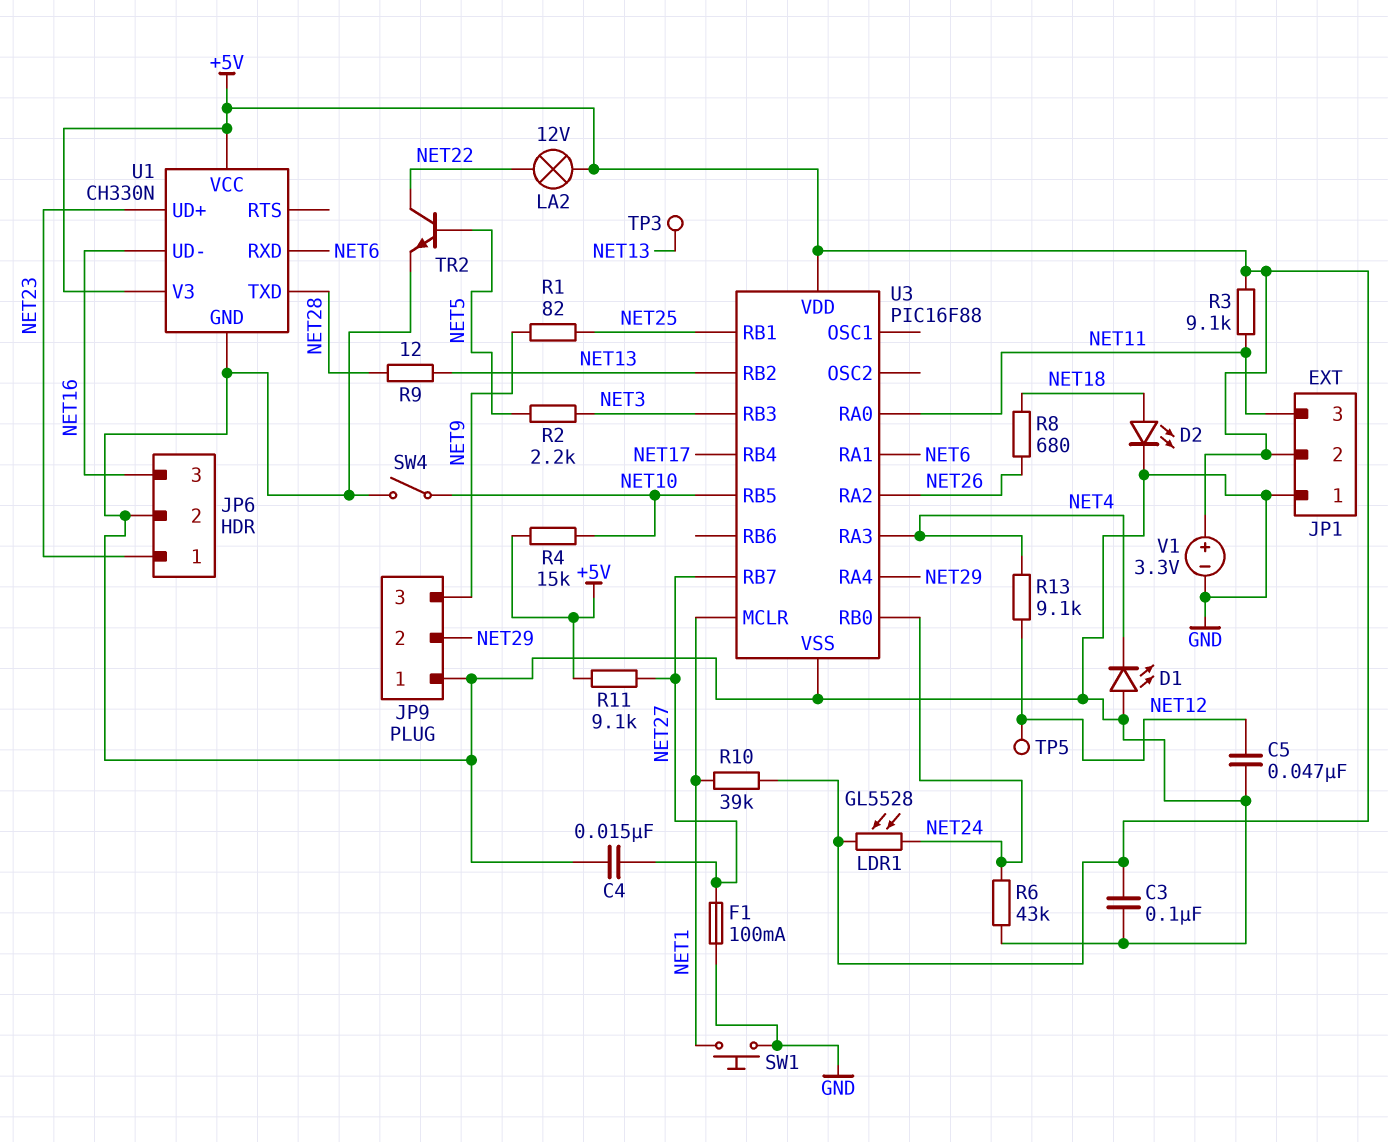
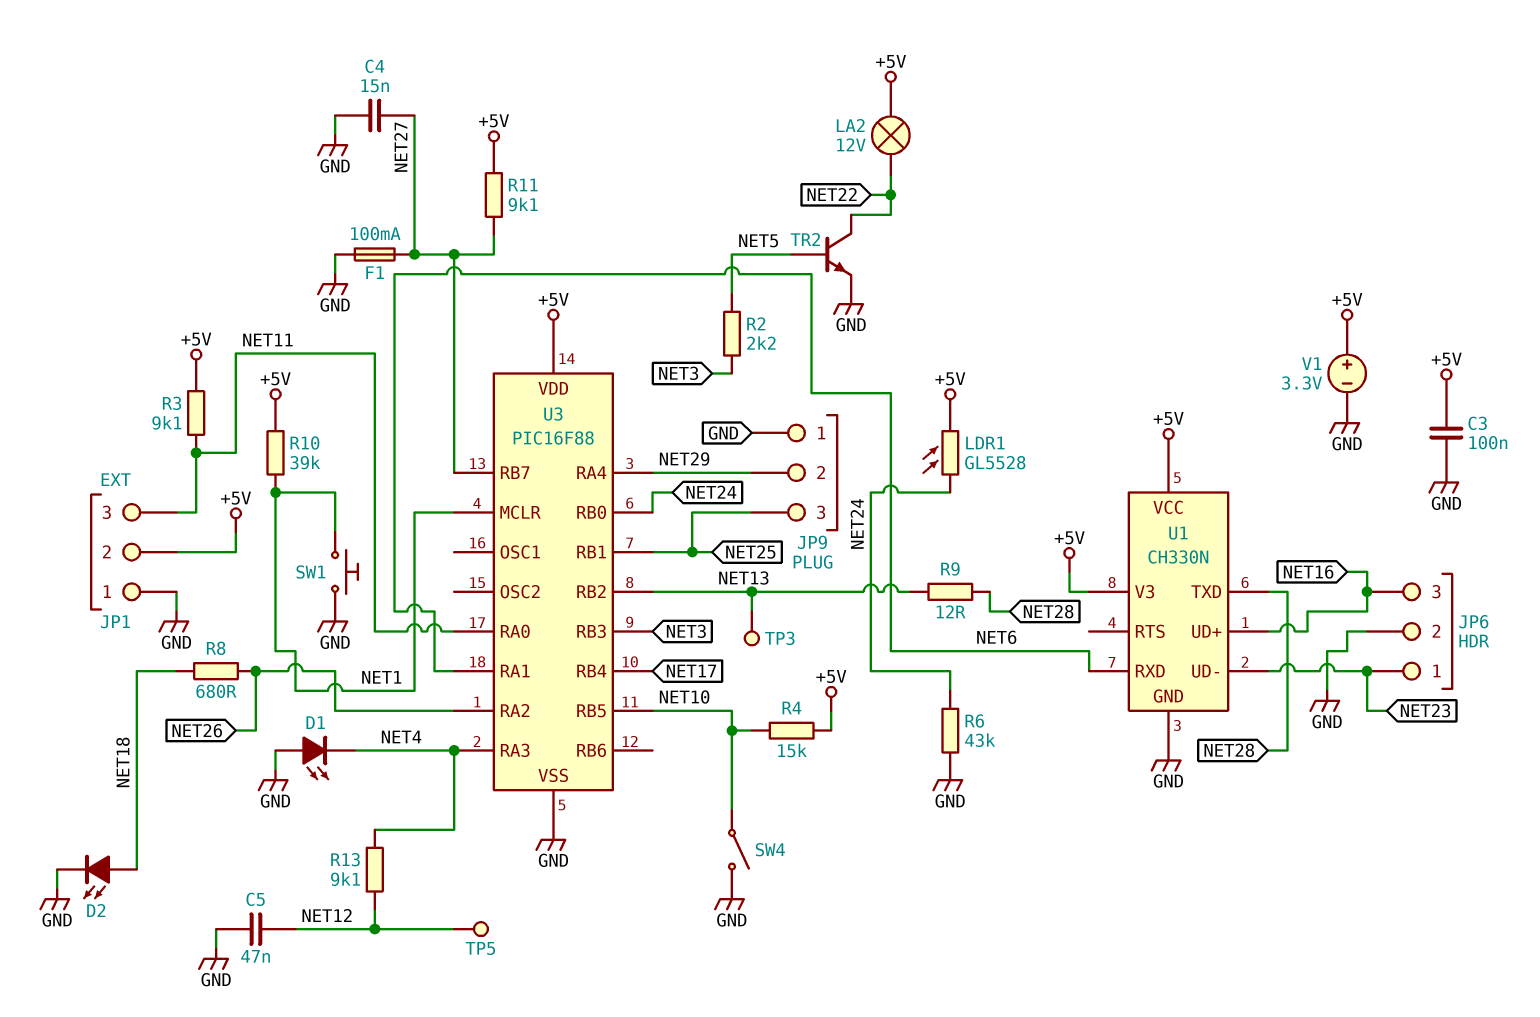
JP9 pin 3: NET9 -> NET25
R1: 82 (NET9, NET25) -> none
U1 pin UD+: NET23 -> NET16
U1 pin UD-: NET16 -> NET23

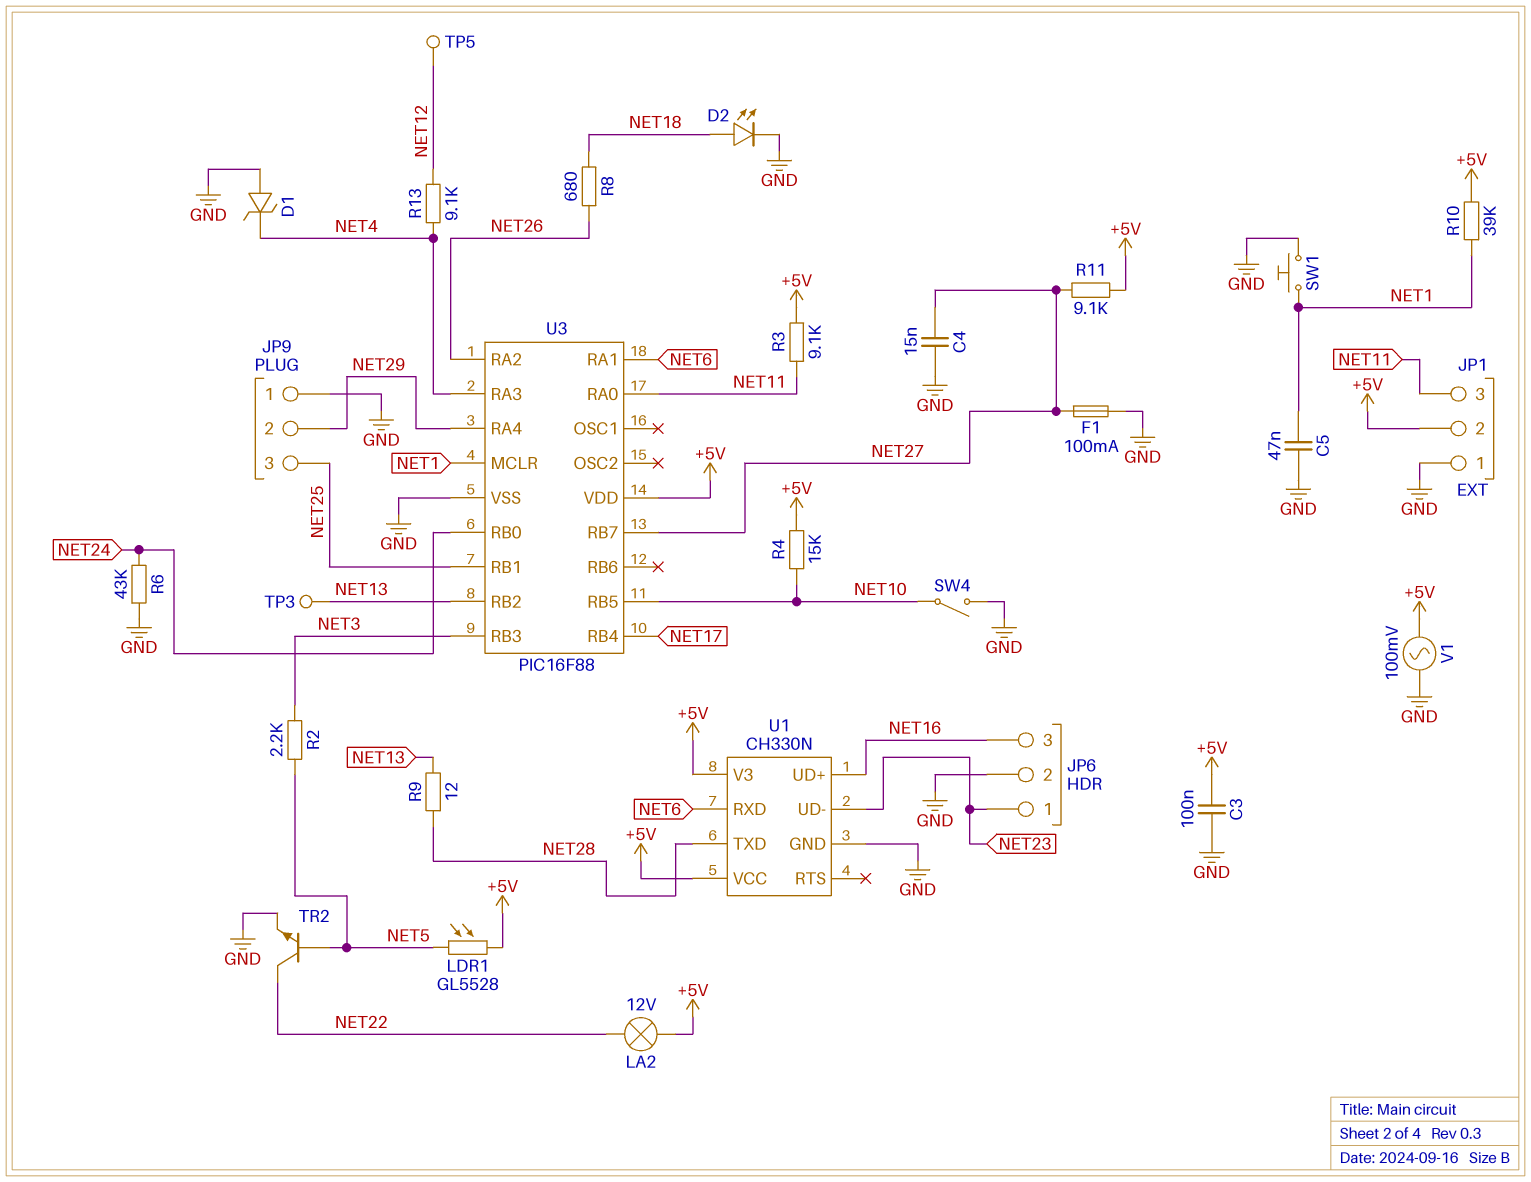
C5: 47nF (GND, NET12) -> 47nF (GND, NET1)
D1: LED (A GND, K NET4) -> zener (A GND, K NET4)
LDR1: GL5528 (+5V, NET24) -> GL5528 (+5V, NET5)
V1: 3.3V (plus +5V, minus GND) -> AC 100mV (+5V, GND)

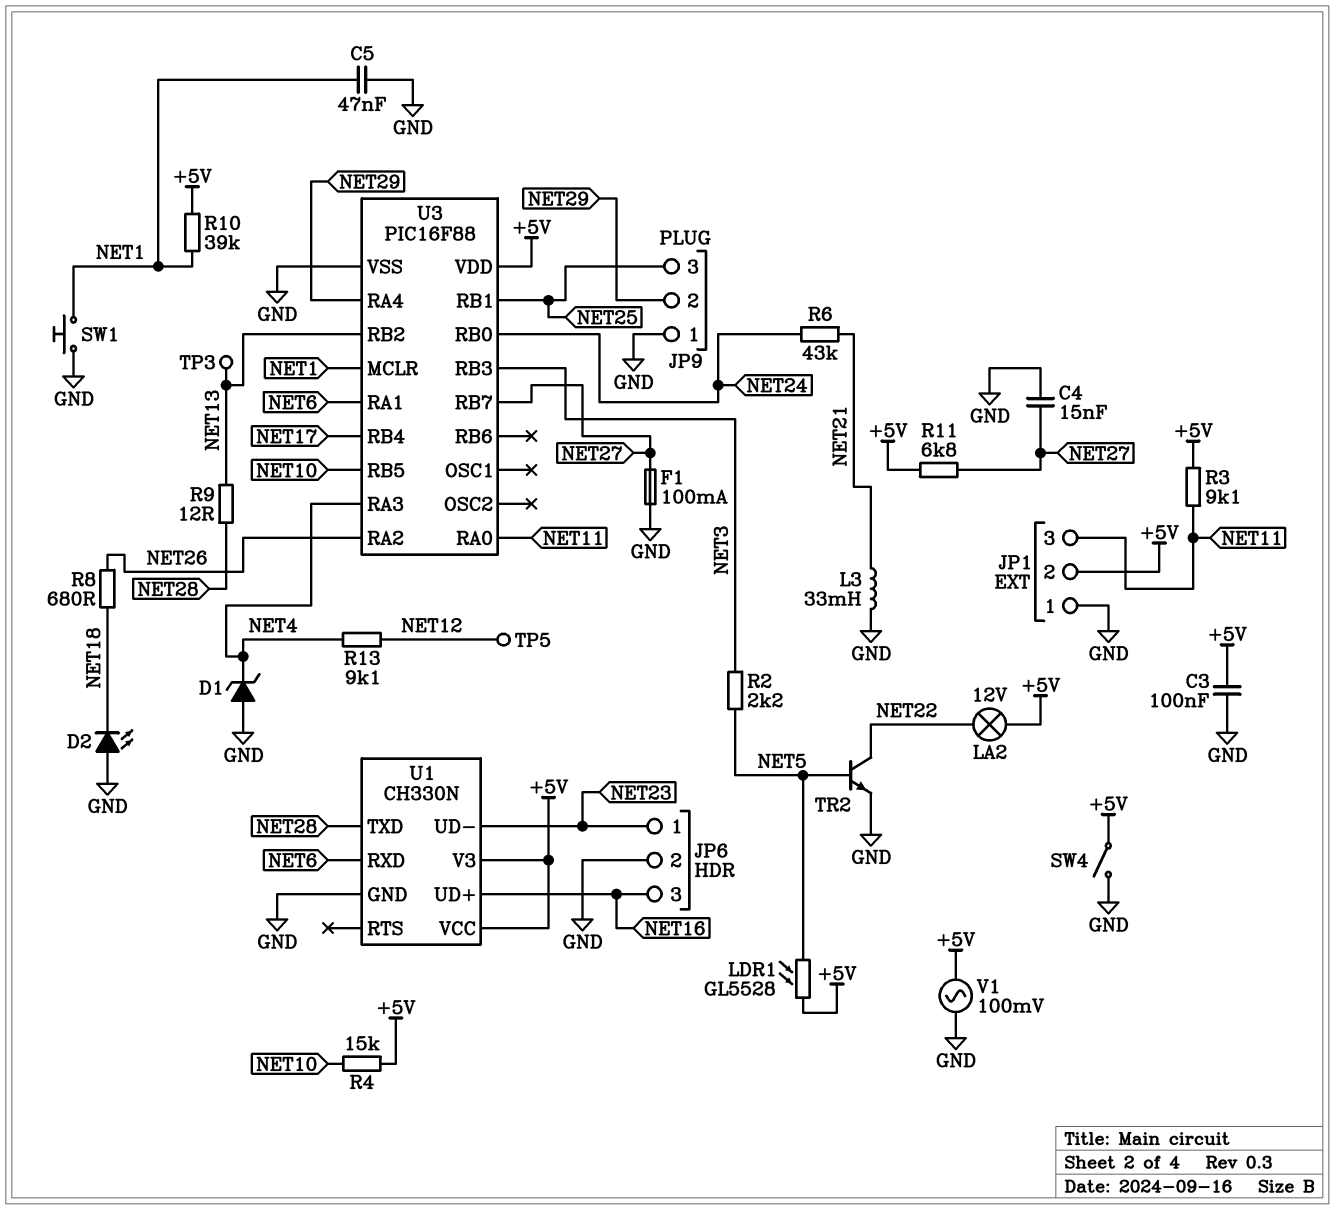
D2: LED (A NET18, K GND) -> LED (A GND, K NET18)
L3: none -> 33mH (GND, NET21)
R6: 43k (GND, NET24) -> 43k (NET21, NET24)
R11: 9.1k (+5V, NET27) -> 6.8k (+5V, NET27)
SW4: switch (GND, NET10) -> switch (+5V, GND)

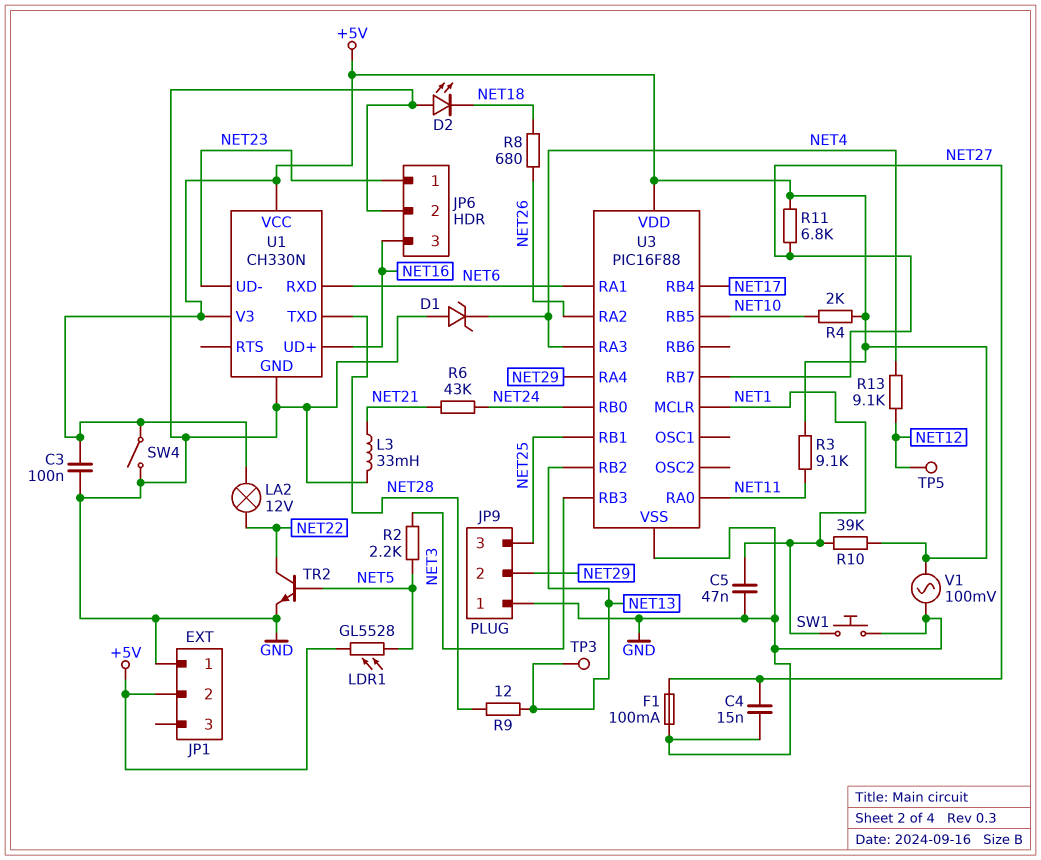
JP1 pin 3: NET11 -> none
R4: 15k (+5V, NET10) -> 2k (+5V, NET10)

